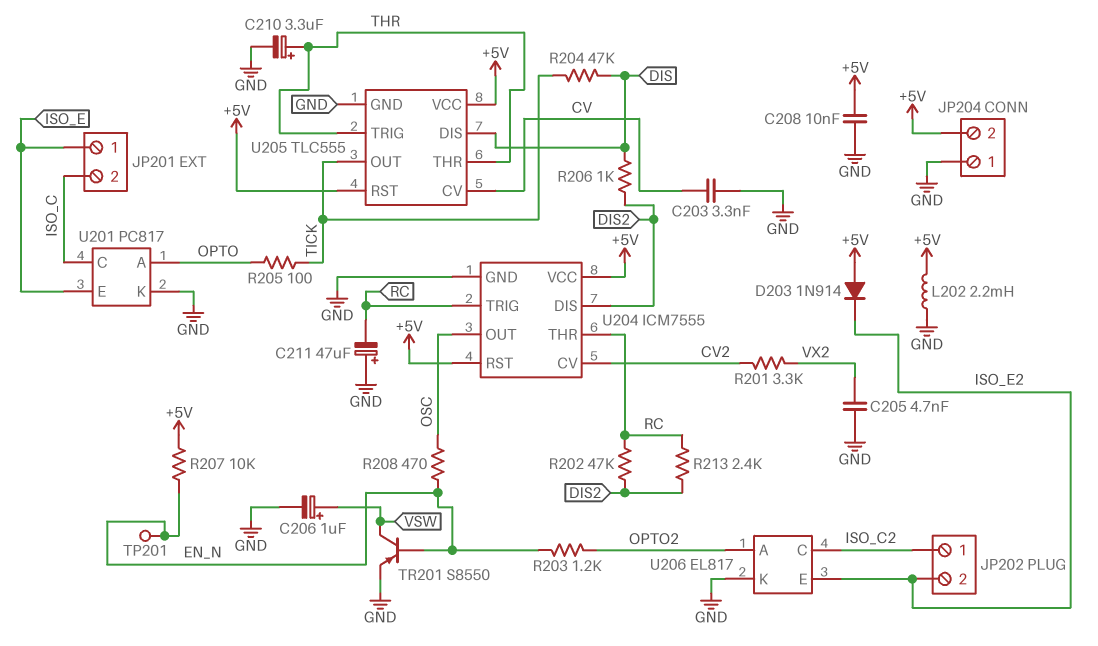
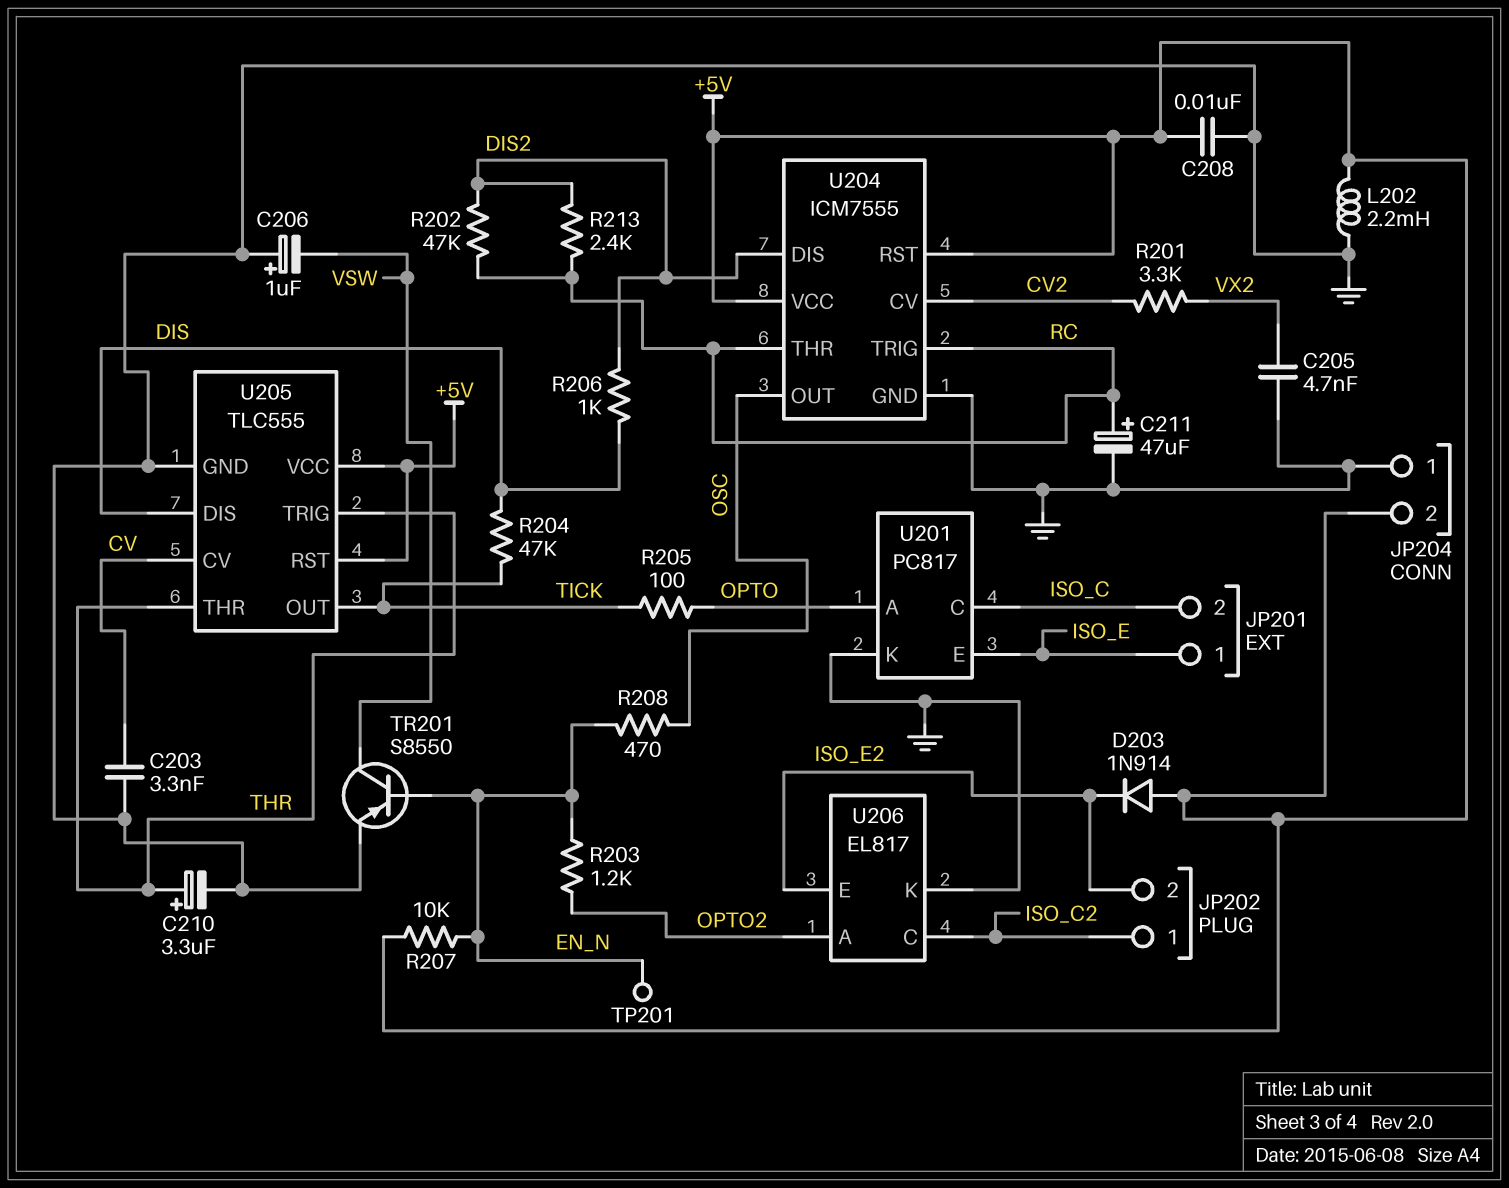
C206: 1uF (plus VSW, minus GND) -> 1uF (plus GND, minus VSW)
C211: 47uF (plus GND, minus RC) -> 47uF (plus RC, minus GND)

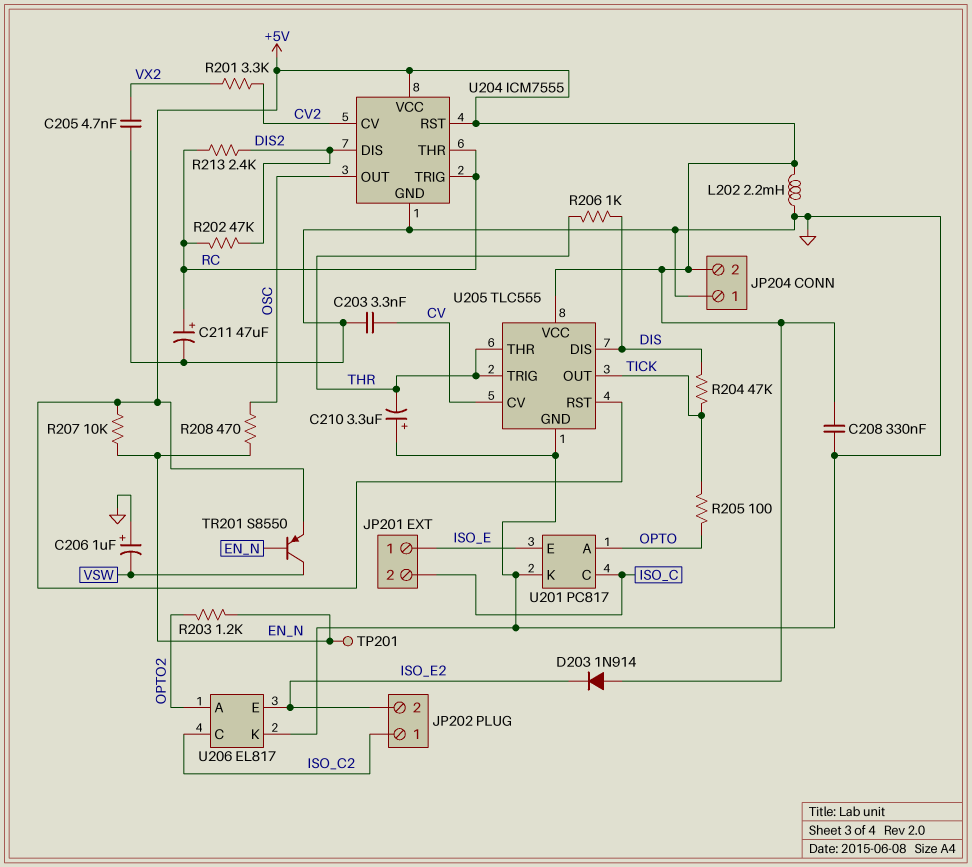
C208: 10nF (+5V, GND) -> 330nF (+5V, GND)
C210: 3.3uF (plus THR, minus GND) -> 3.3uF (plus GND, minus THR)
R206: 1k (DIS, DIS2) -> 1k (DIS, THR)
TR201: PNP S8550 (B EN_N, C VSW, E GND) -> PNP S8550 (B EN_N, C VSW, E +5V)

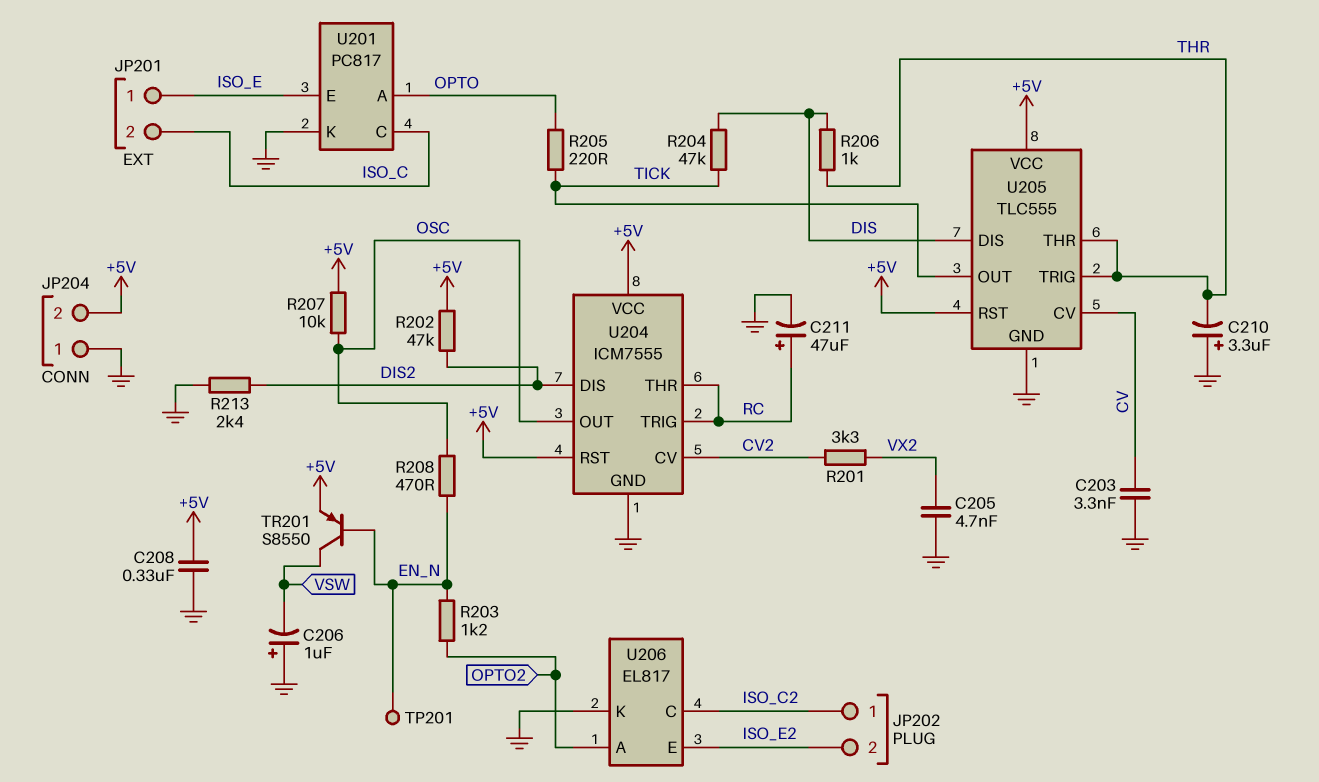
D203: diode 1N914 (A +5V, K ISO_E2) -> none
L202: 2.2mH (+5V, GND) -> none
R202: 47k (DIS2, RC) -> 47k (+5V, DIS2)
R205: 100 (OPTO, TICK) -> 220 (OPTO, TICK)
R207: 10k (+5V, EN_N) -> 10k (+5V, OSC)
R213: 2.4k (DIS2, RC) -> 2.4k (DIS2, GND)

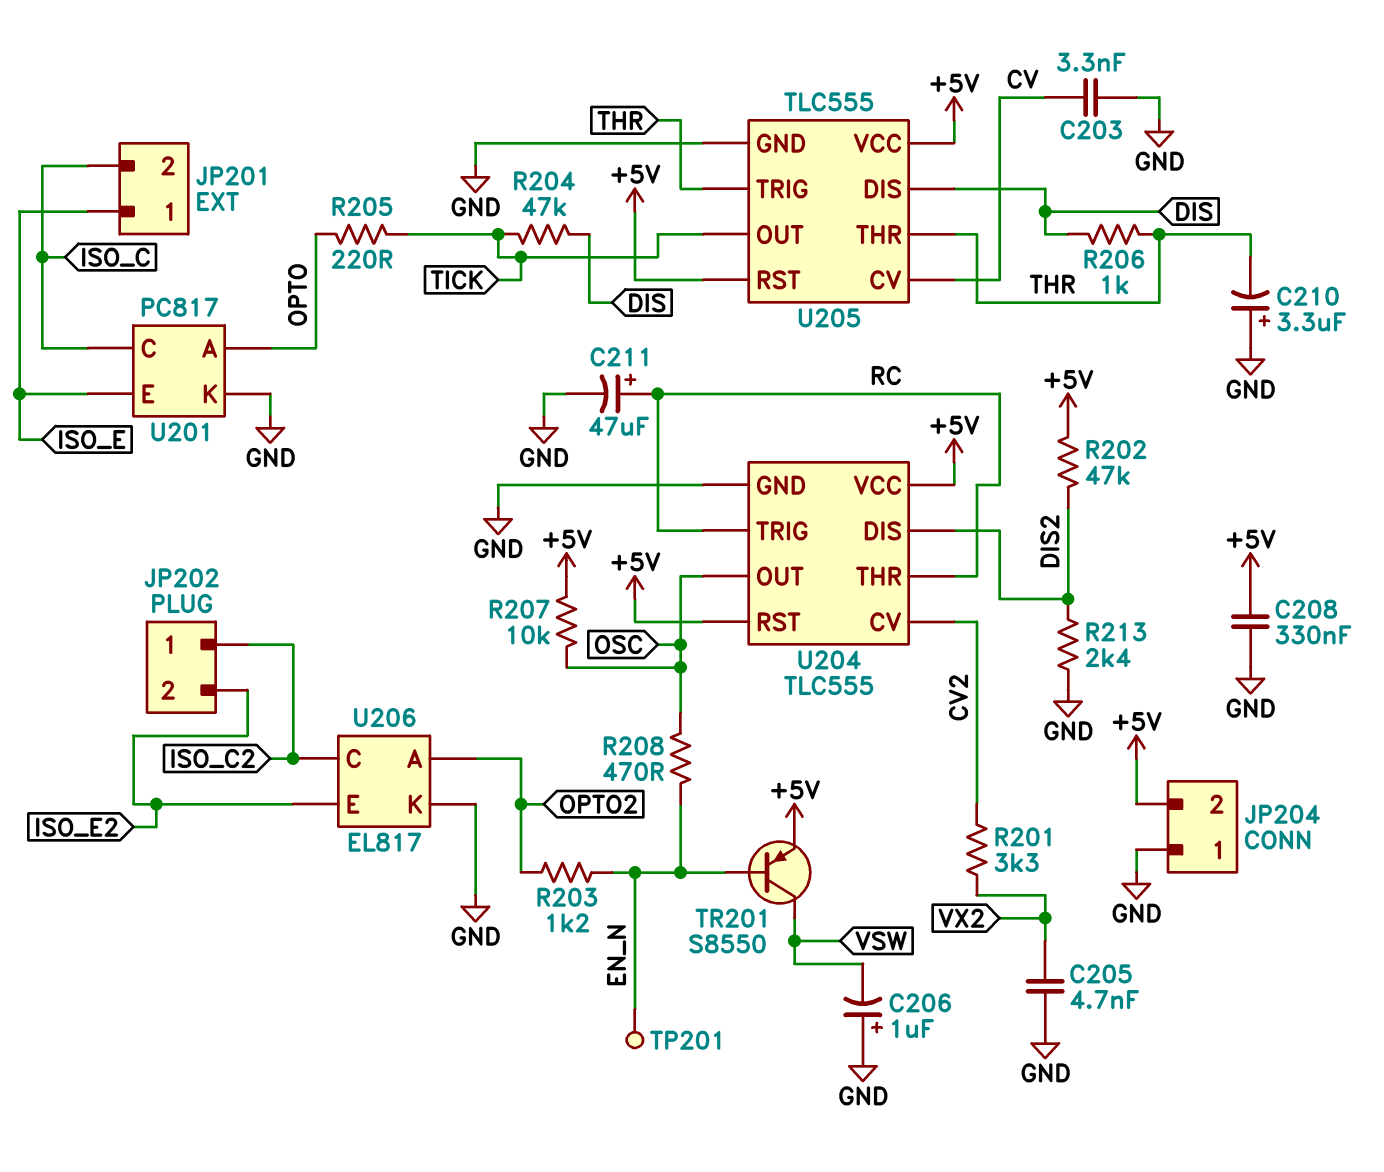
U204: ICM7555 -> TLC555

